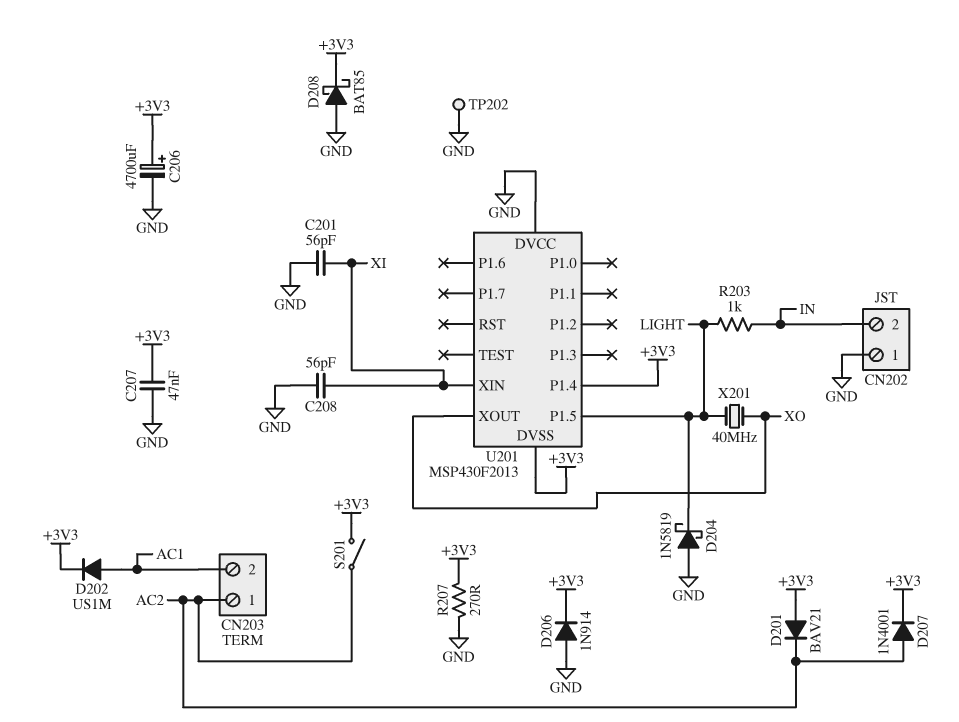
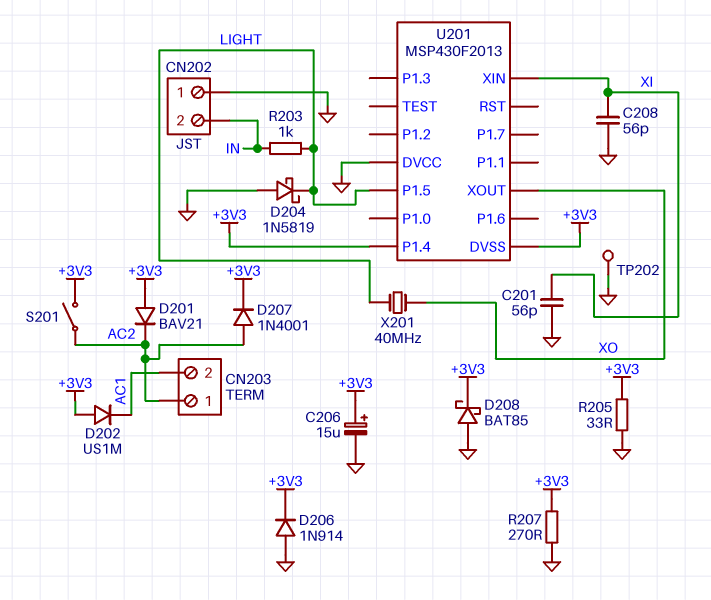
C206: 4700uF (plus +3V3, minus GND) -> 15uF (plus +3V3, minus GND)
C207: 47nF (+3V3, GND) -> none
D202: diode US1M (A AC1, K +3V3) -> diode US1M (A +3V3, K AC1)
R205: none -> 33 (+3V3, GND)

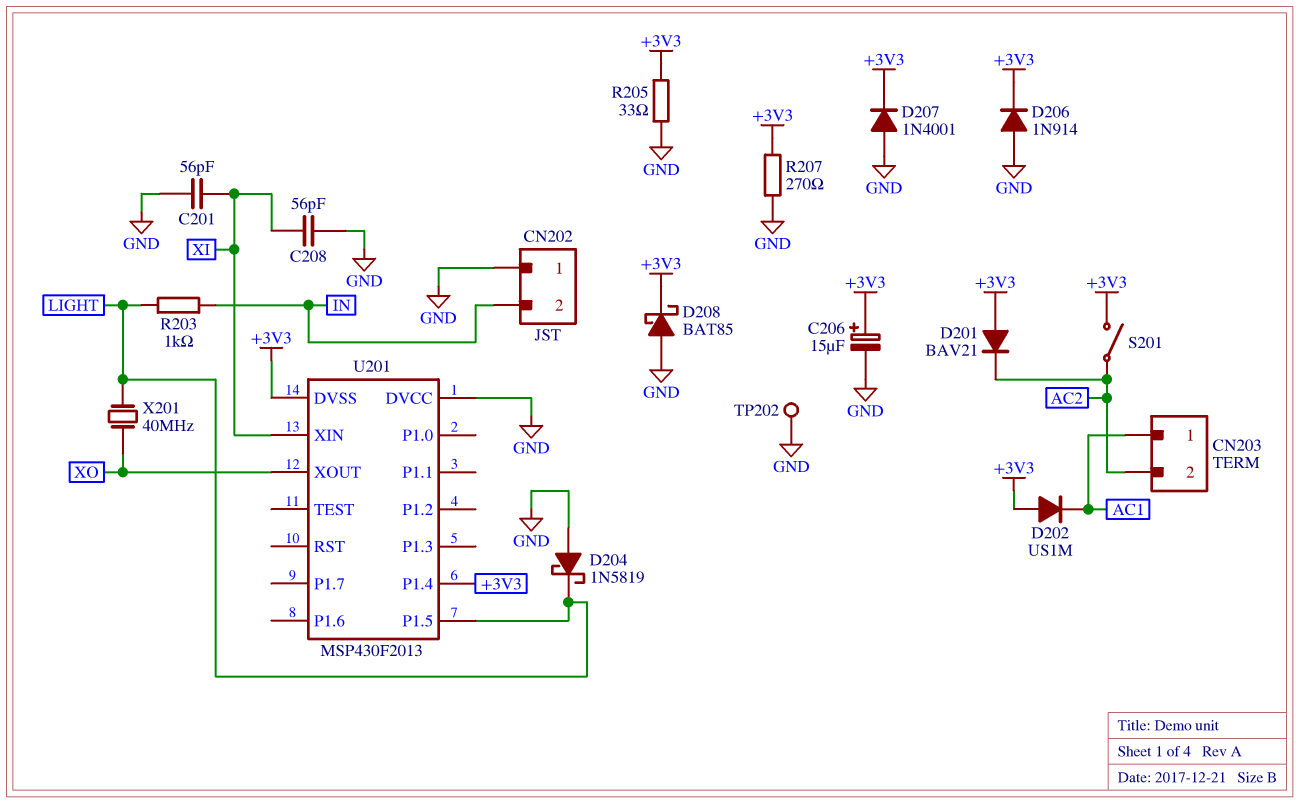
CN203 pin 1: AC2 -> AC1
CN203 pin 2: AC1 -> AC2
D207: diode 1N4001 (A AC2, K +3V3) -> diode 1N4001 (A GND, K +3V3)

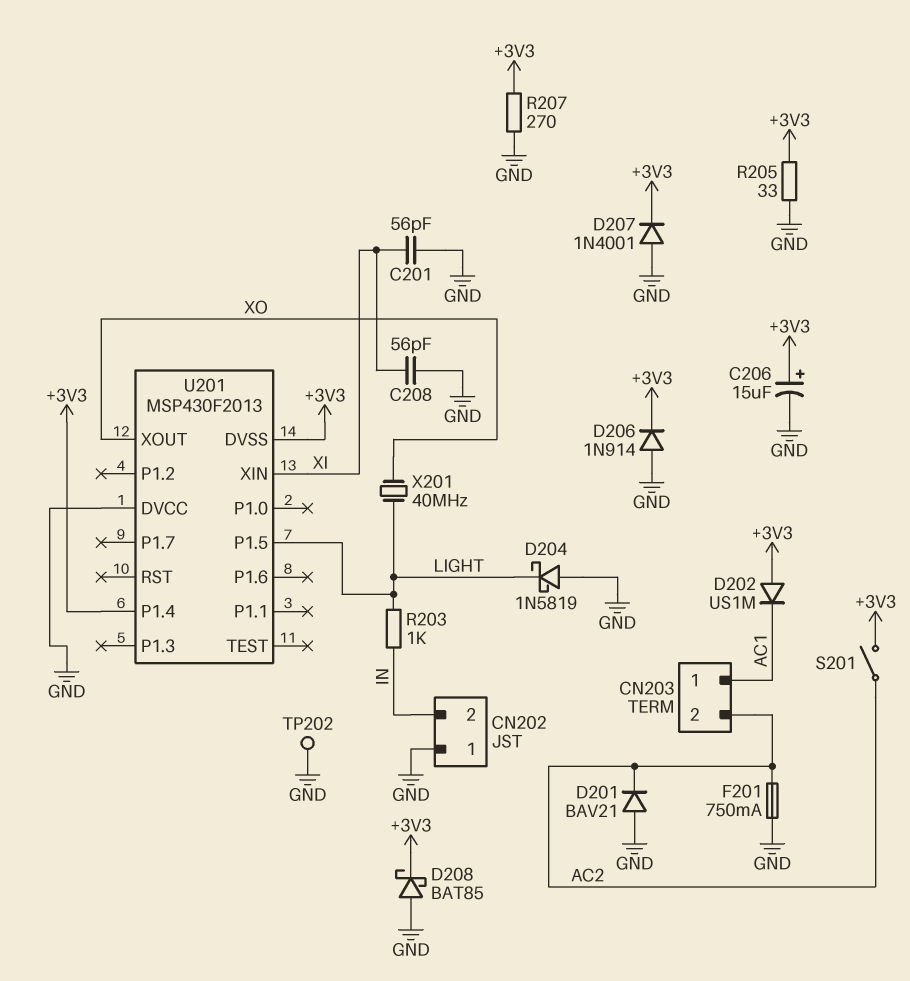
D201: diode BAV21 (A +3V3, K AC2) -> diode BAV21 (A GND, K AC2)
F201: none -> 750mA (AC2, GND)

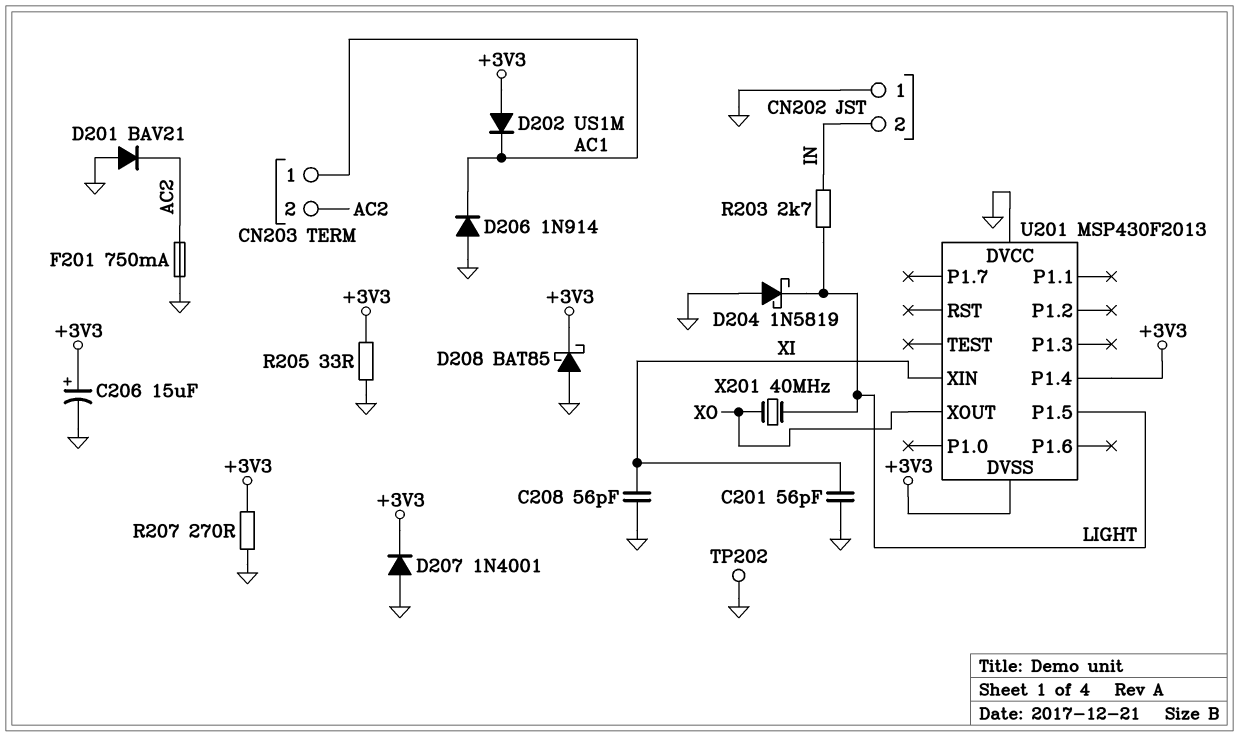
D206: diode 1N914 (A GND, K +3V3) -> diode 1N914 (A GND, K AC1)
R203: 1k (IN, LIGHT) -> 2.7k (IN, LIGHT)
S201: switch (+3V3, AC2) -> none

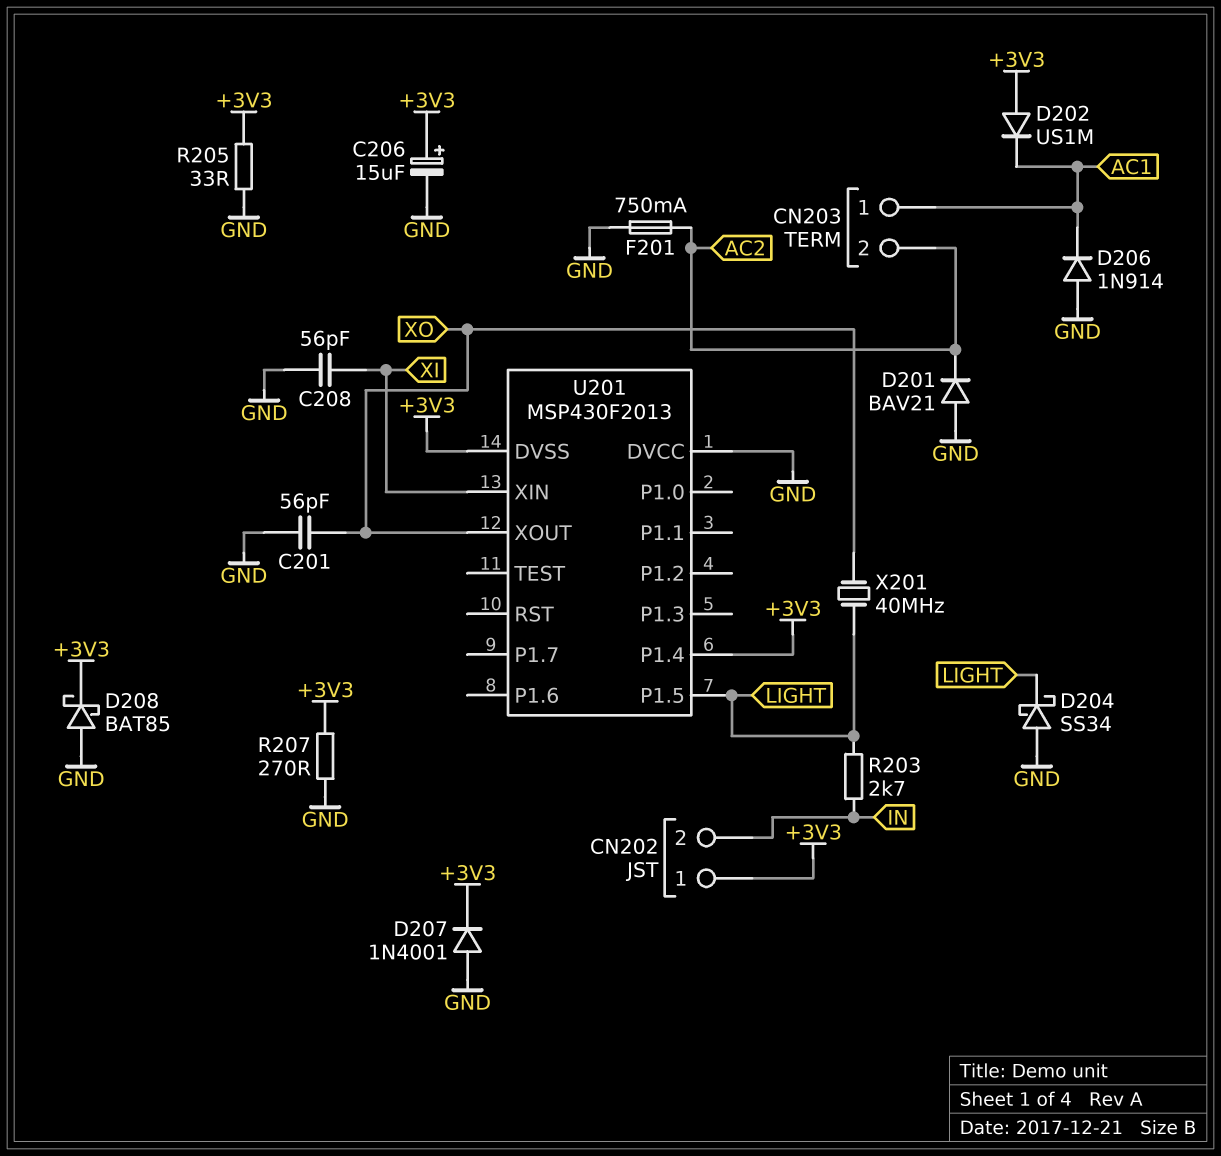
C201: 56pF (GND, XI) -> 56pF (GND, XO)
CN202 pin 1: GND -> +3V3
D204: schottky 1N5819 (A GND, K LIGHT) -> schottky SS34 (A GND, K LIGHT)
TP202: test point (GND) -> none

